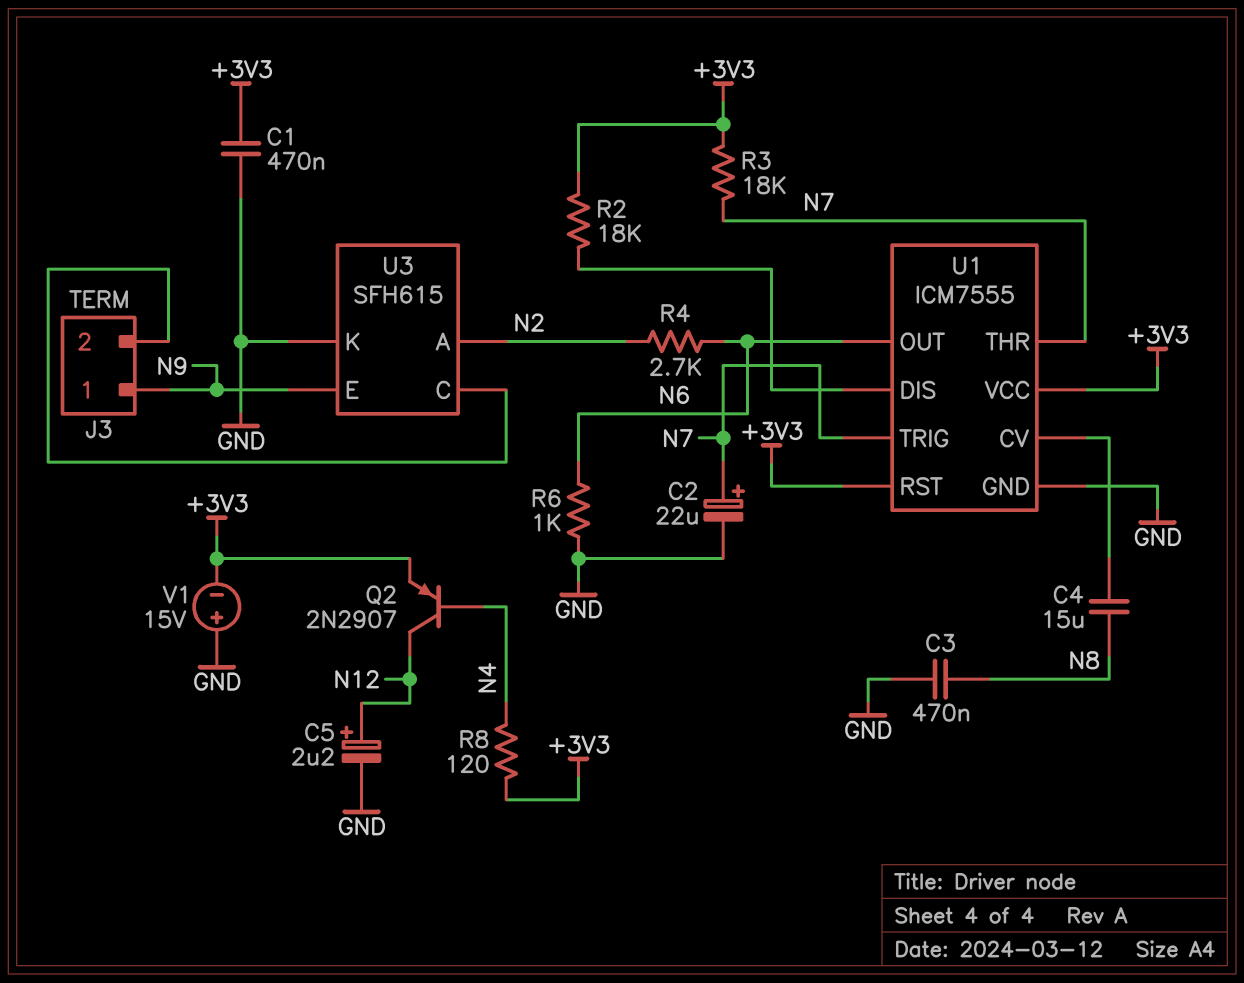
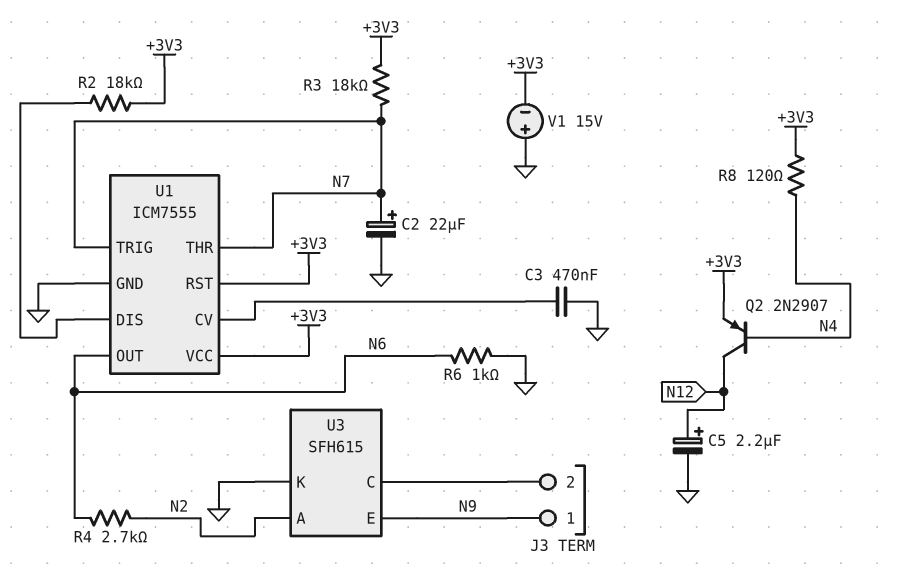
C1: 470nF (+3V3, GND) -> none
C3: 470nF (GND, N8) -> 470nF (GND, U1/CV)
C4: 15uF (N8, U1/CV) -> none

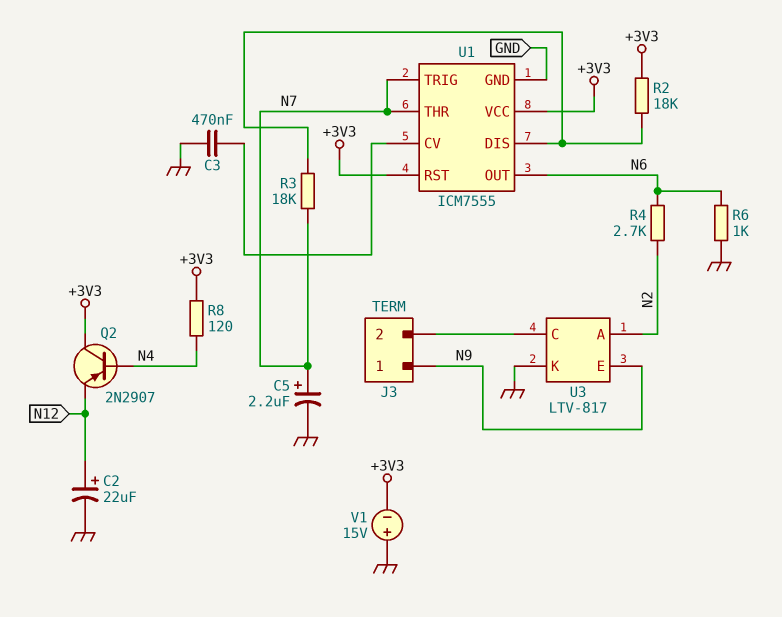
C2: 22uF (plus N7, minus GND) -> 22uF (plus N12, minus GND)
C5: 2.2uF (plus N12, minus GND) -> 2.2uF (plus N7, minus GND)
Q2: PNP 2N2907 (B N4, C N12, E +3V3) -> PNP 2N2907 (B N4, C +3V3, E N12)
R3: 18k (+3V3, N7) -> 18k (N7, U1/DIS)
U3: SFH615 -> LTV-817

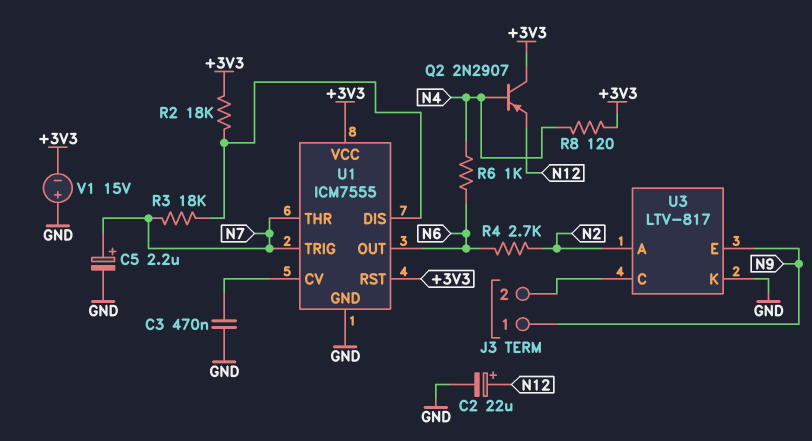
R6: 1k (GND, N6) -> 1k (N4, N6)

